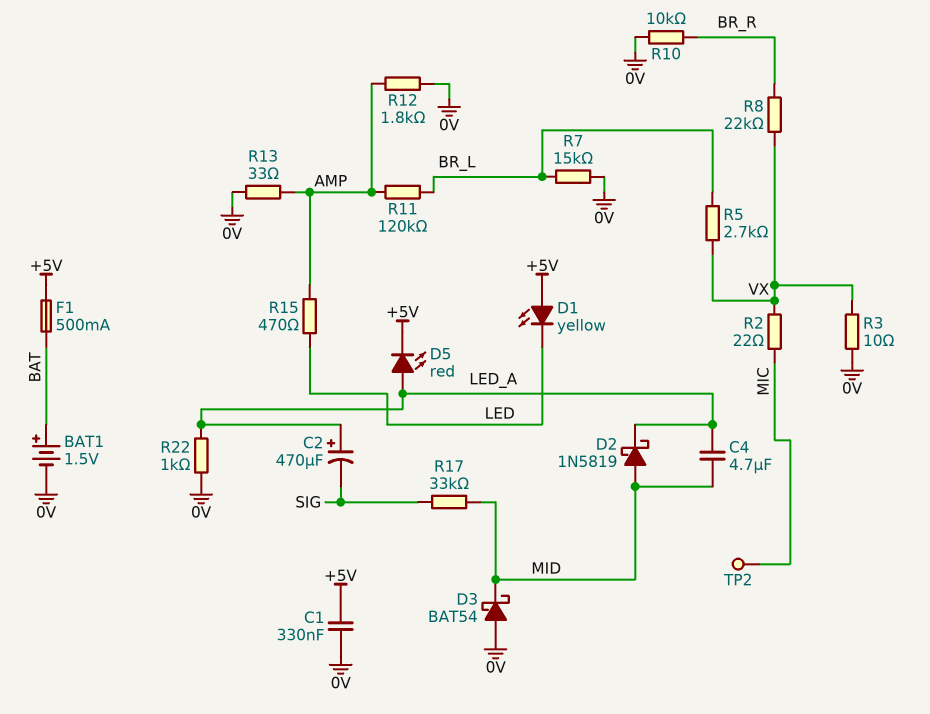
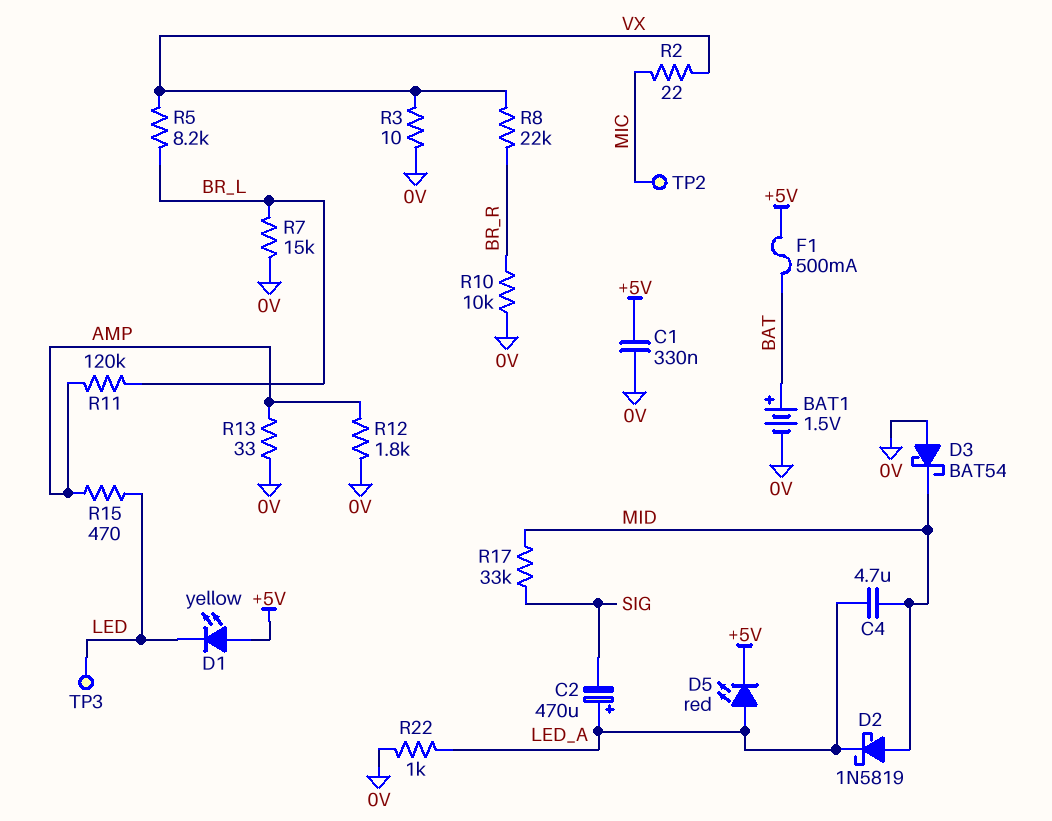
R5: 2.7k (BR_L, VX) -> 8.2k (BR_L, VX)
TP3: none -> test point (LED)

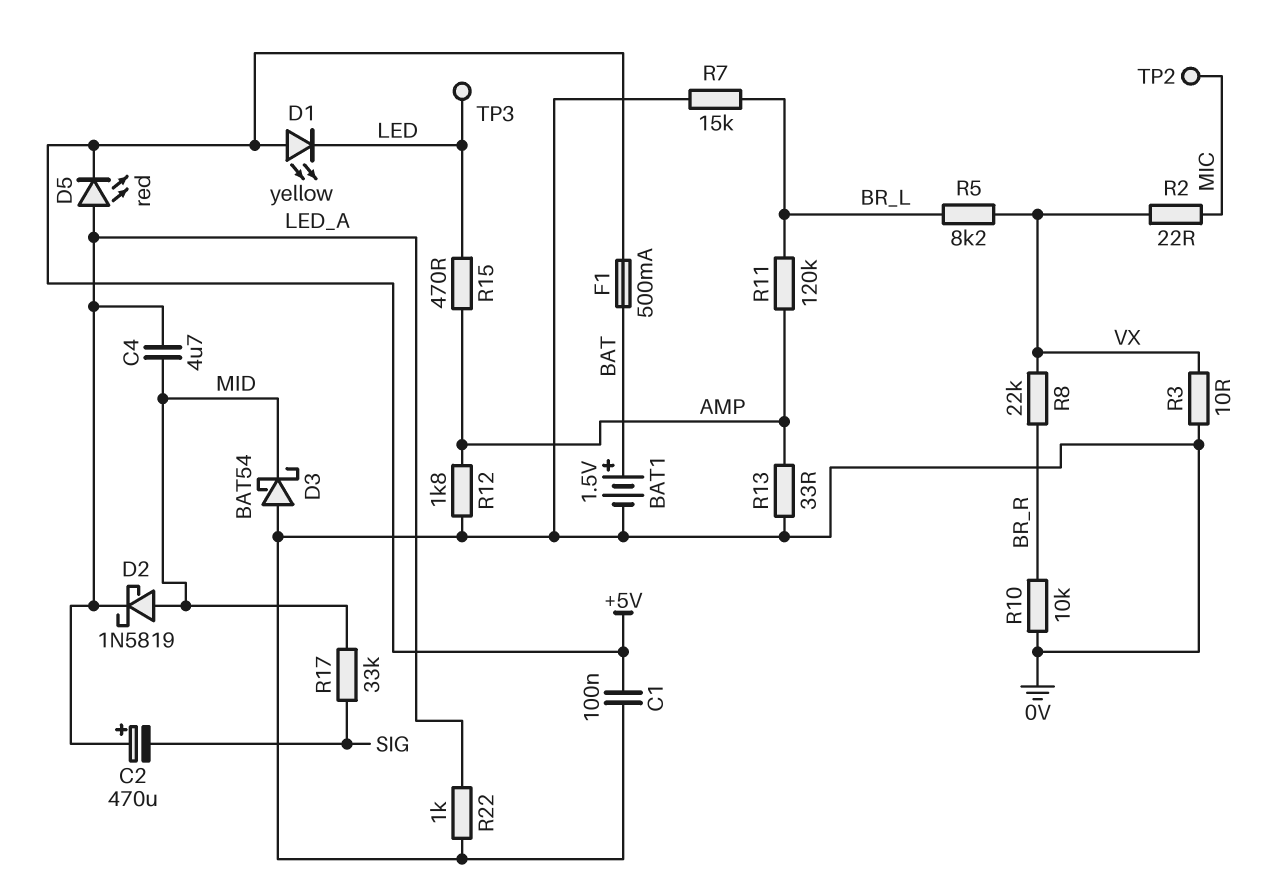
C1: 330nF (+5V, 0V) -> 100nF (+5V, 0V)

